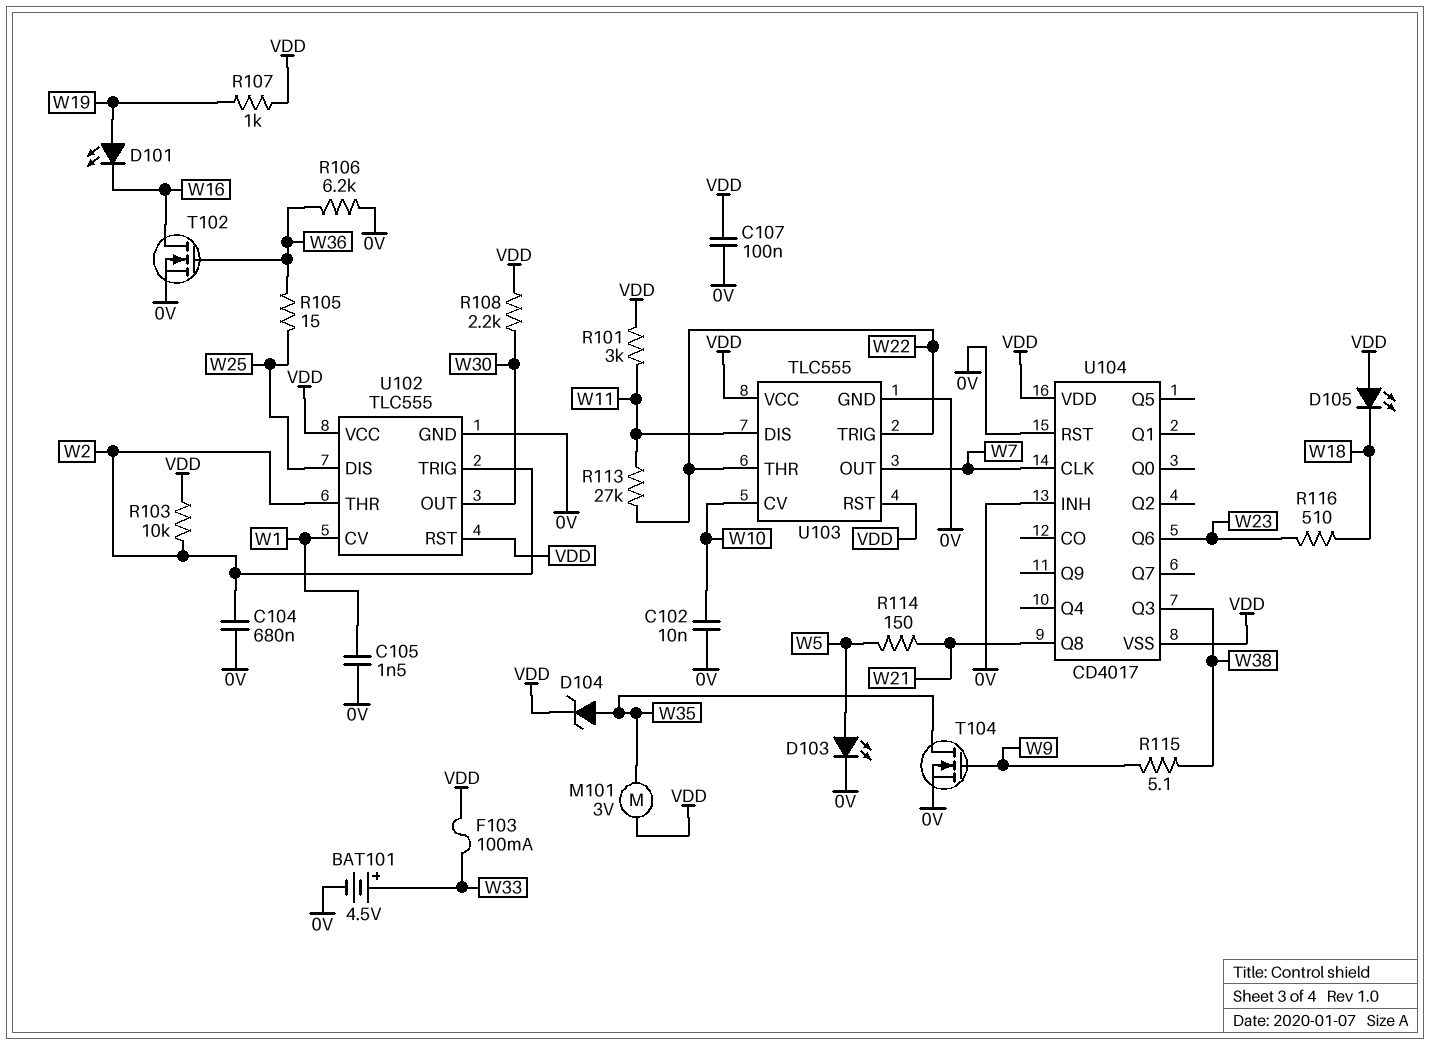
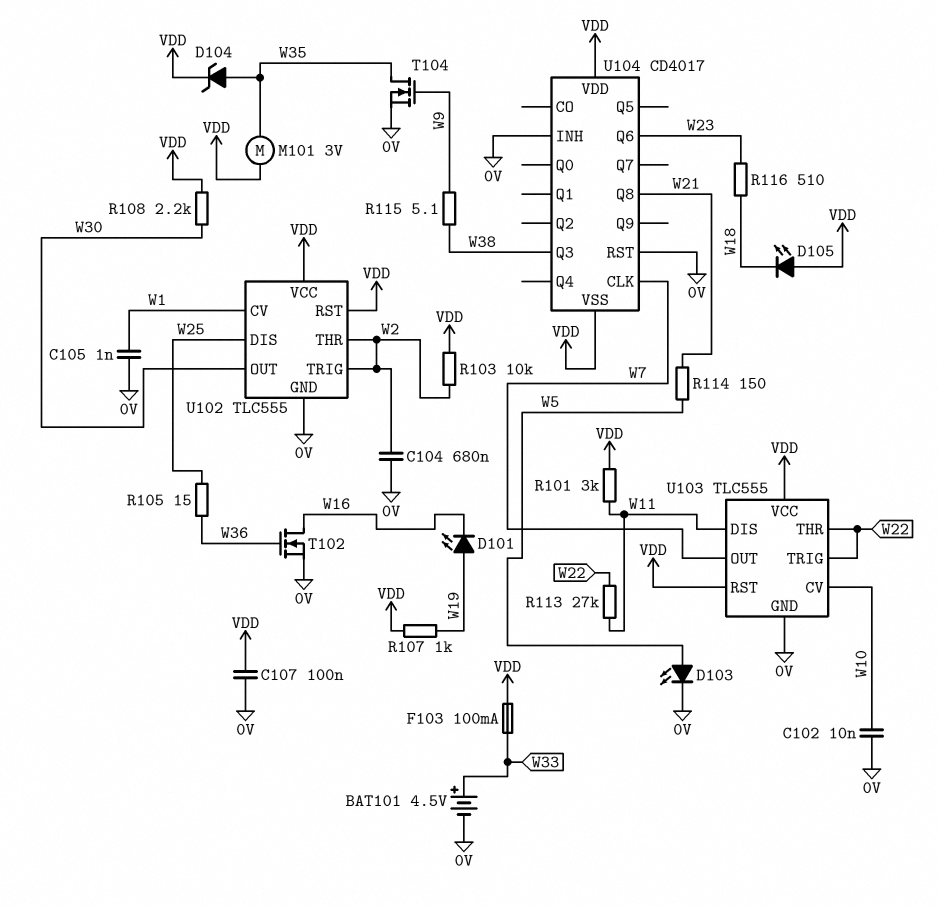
C105: 1.5nF (0V, W1) -> 1nF (0V, W1)
R106: 6.2k (0V, W36) -> none

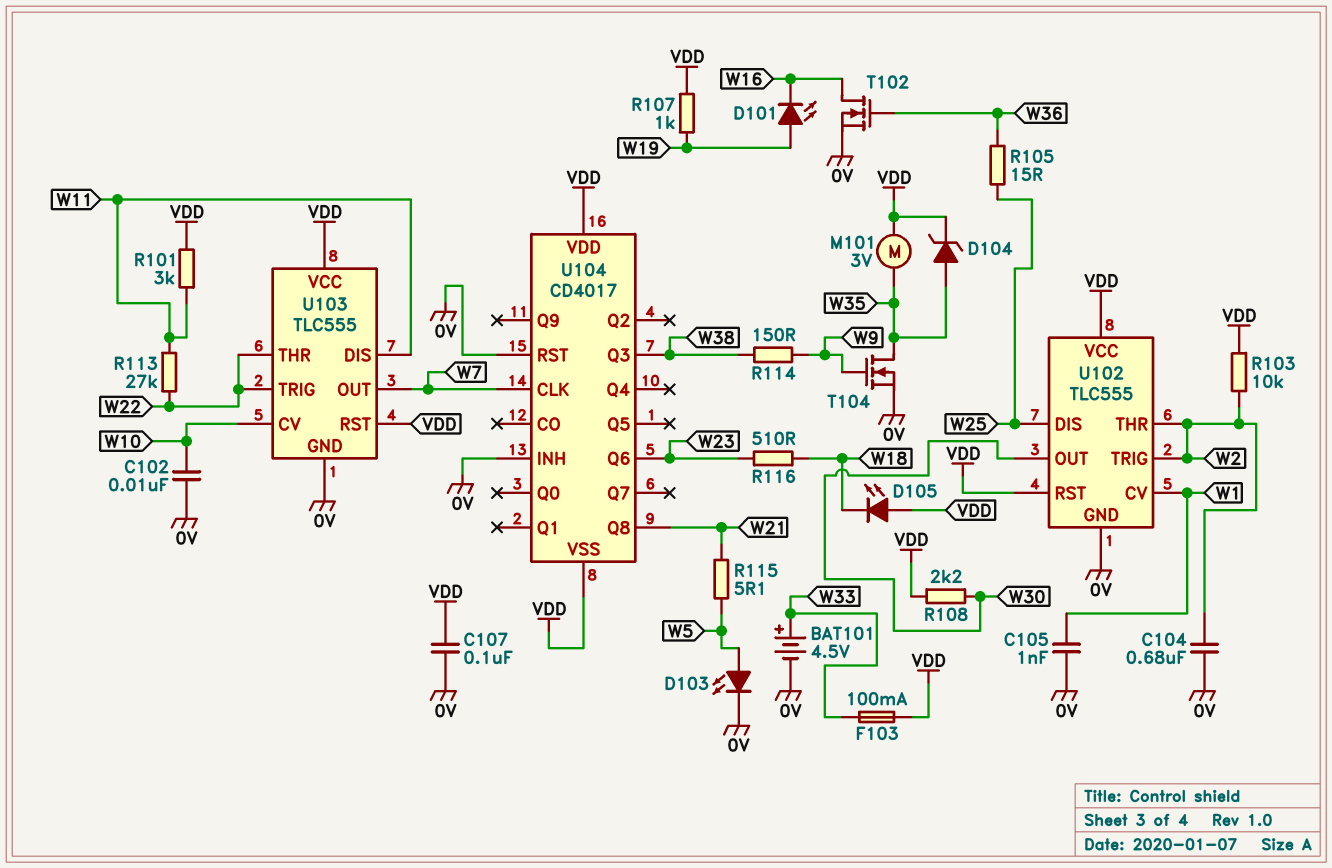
R114: 150 (W5, W21) -> 150 (W9, W38)
R115: 5.1 (W9, W38) -> 5.1 (W5, W21)

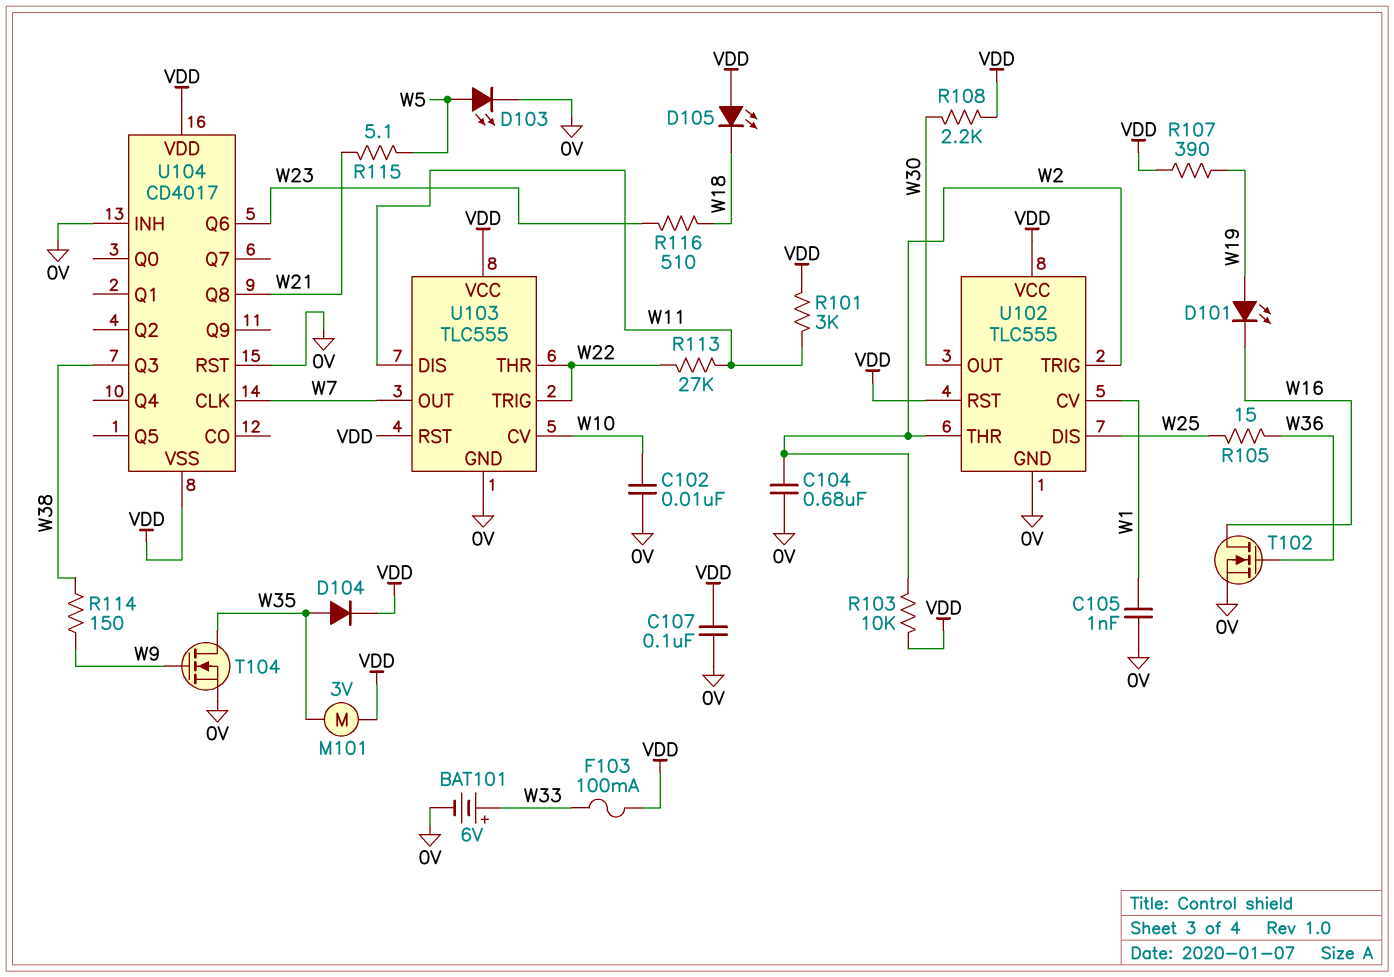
BAT101: 4.5V (plus W33, minus 0V) -> 6V (plus W33, minus 0V)
D104: zener (A W35, K VDD) -> diode (A W35, K VDD)
R107: 1k (VDD, W19) -> 390 (VDD, W19)

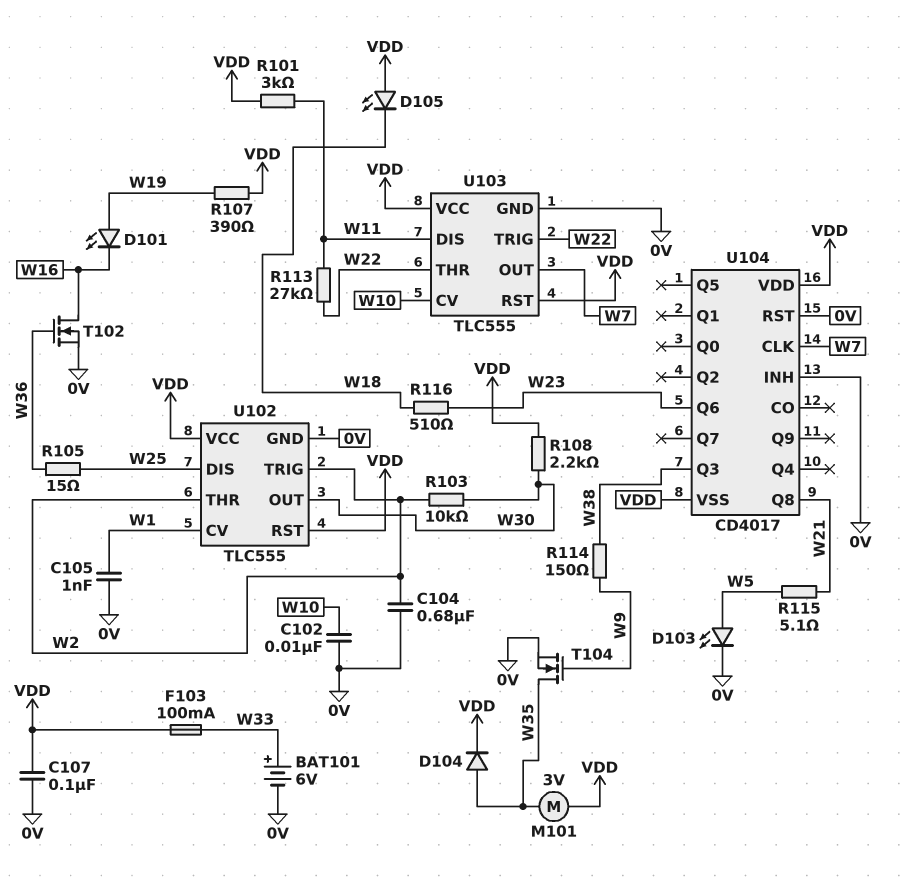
R103: 10k (VDD, W2) -> 10k (W2, W30)

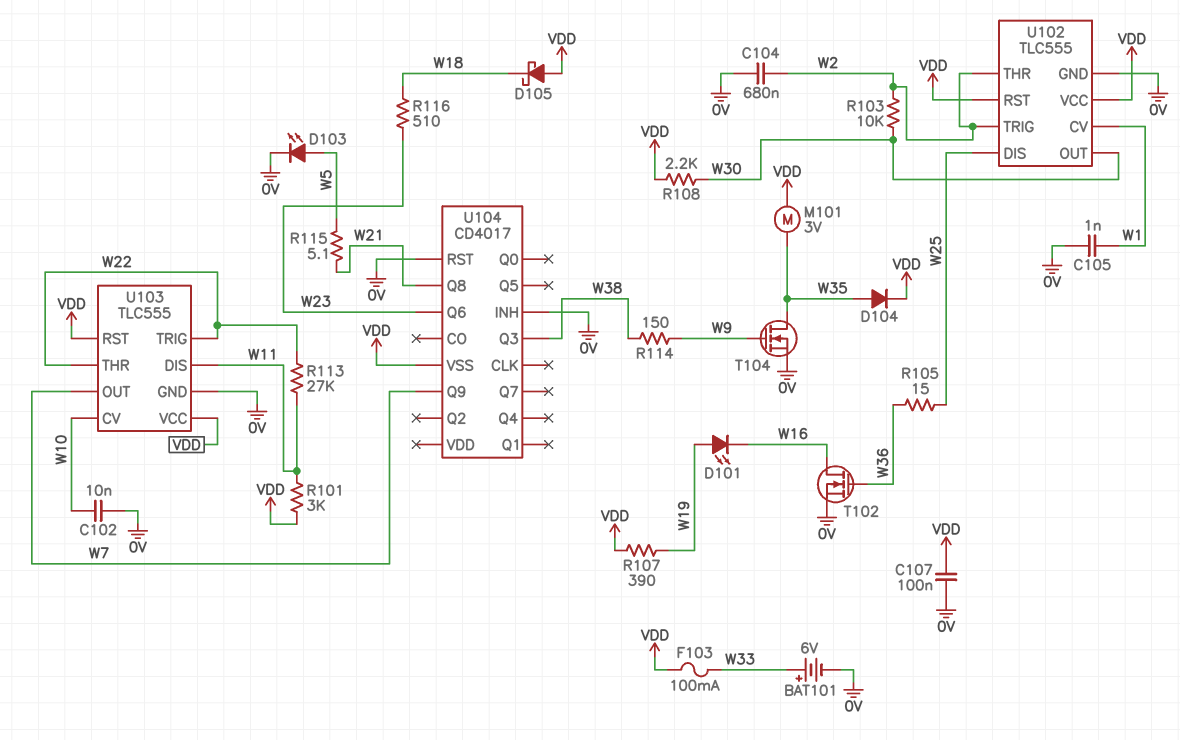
D105: LED (A VDD, K W18) -> schottky (A VDD, K W18)
U104 pin CLK: W7 -> none
U104 pin Q9: none -> W7
U104 pin VDD: VDD -> none

